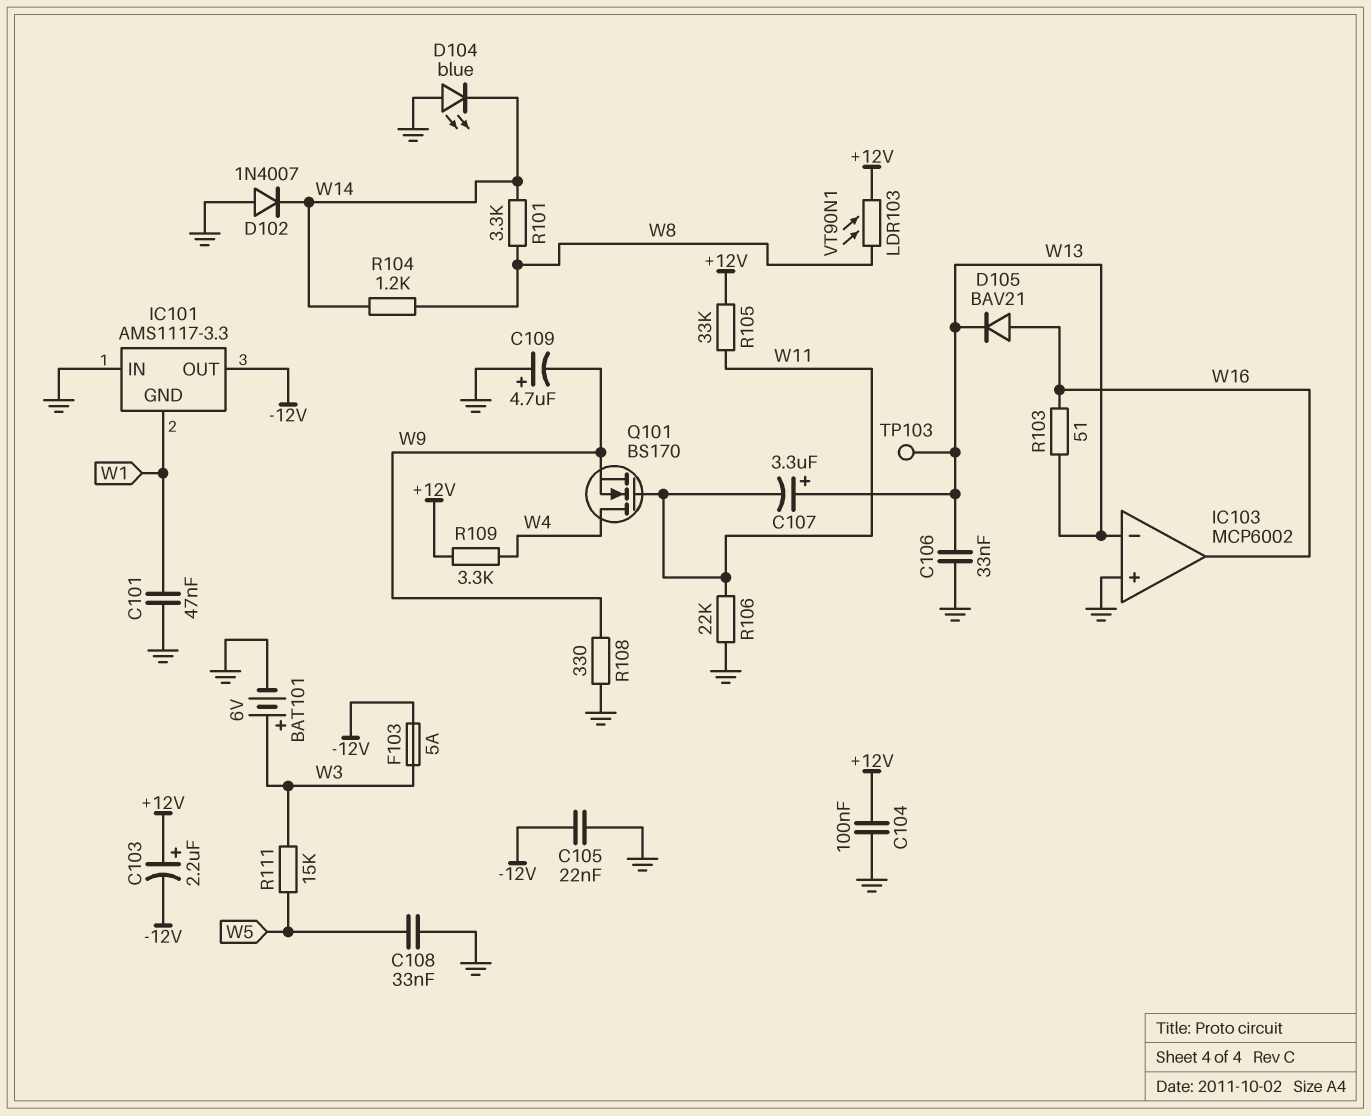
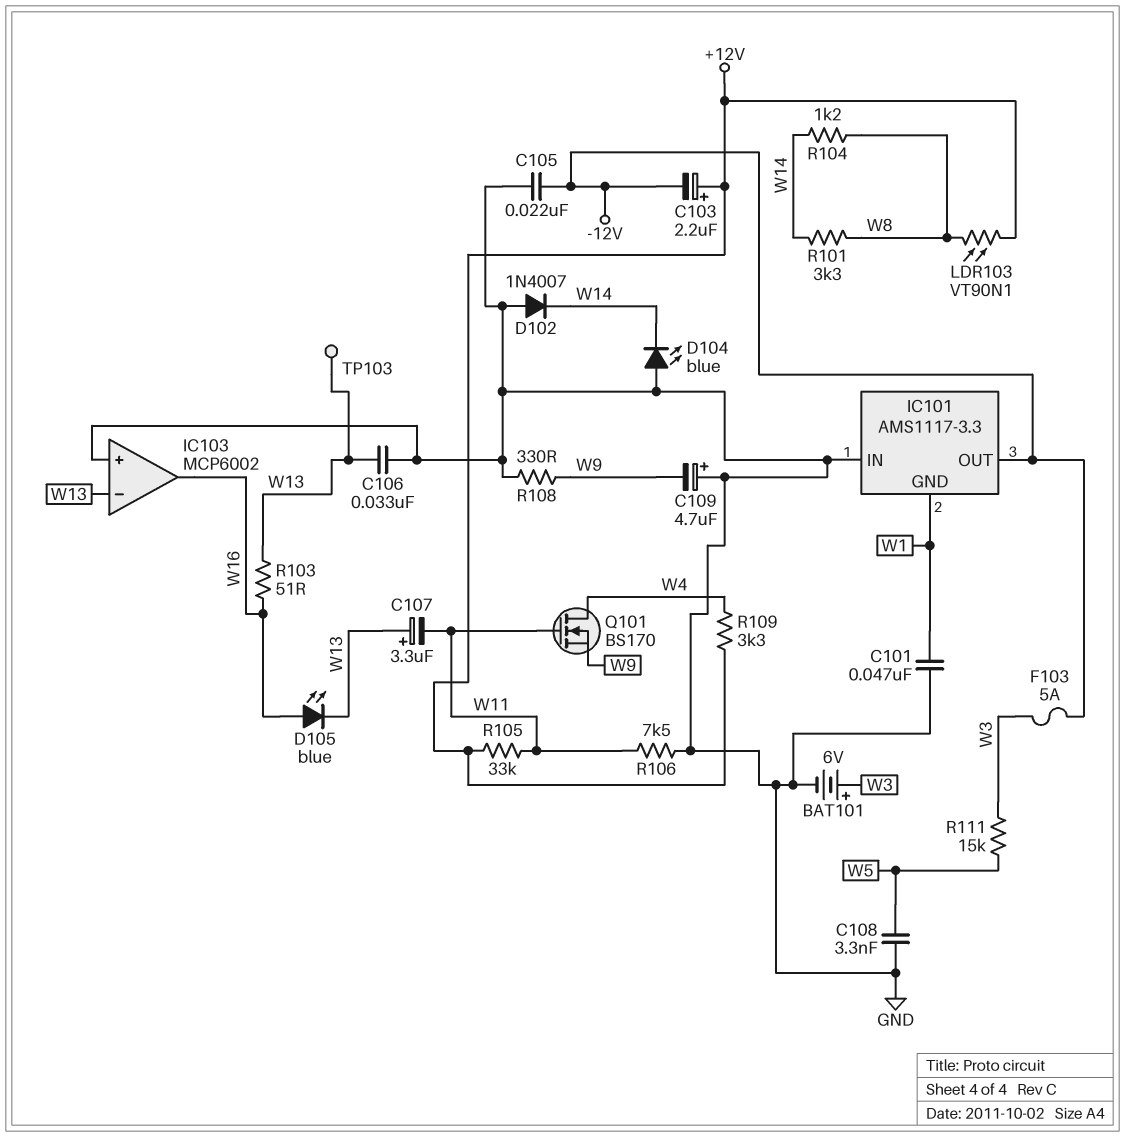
C104: 100nF (+12V, GND) -> none
C108: 33nF (GND, W5) -> 3.3nF (GND, W5)
D105: diode BAV21 (A W16, K W13) -> LED blue (A W16, K W13)
R106: 22k (GND, W11) -> 7.5k (GND, W11)

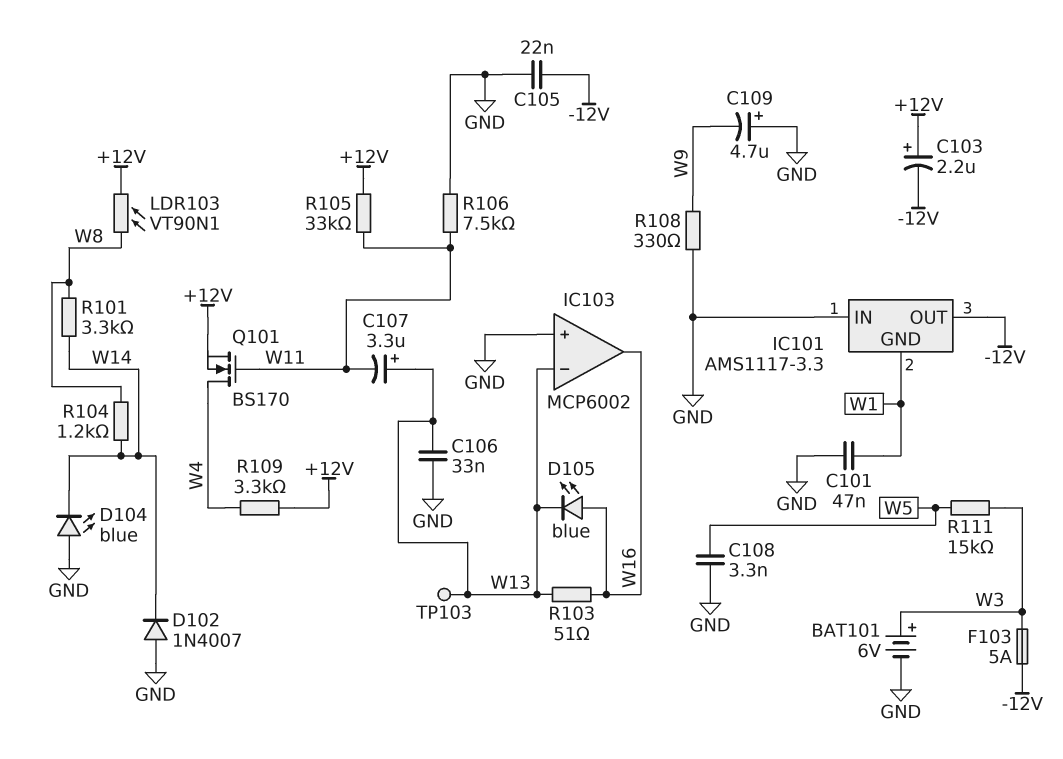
Q101: NMOS BS170 (G W11, D W4, S W9) -> NMOS BS170 (G W11, D W4, S +12V)

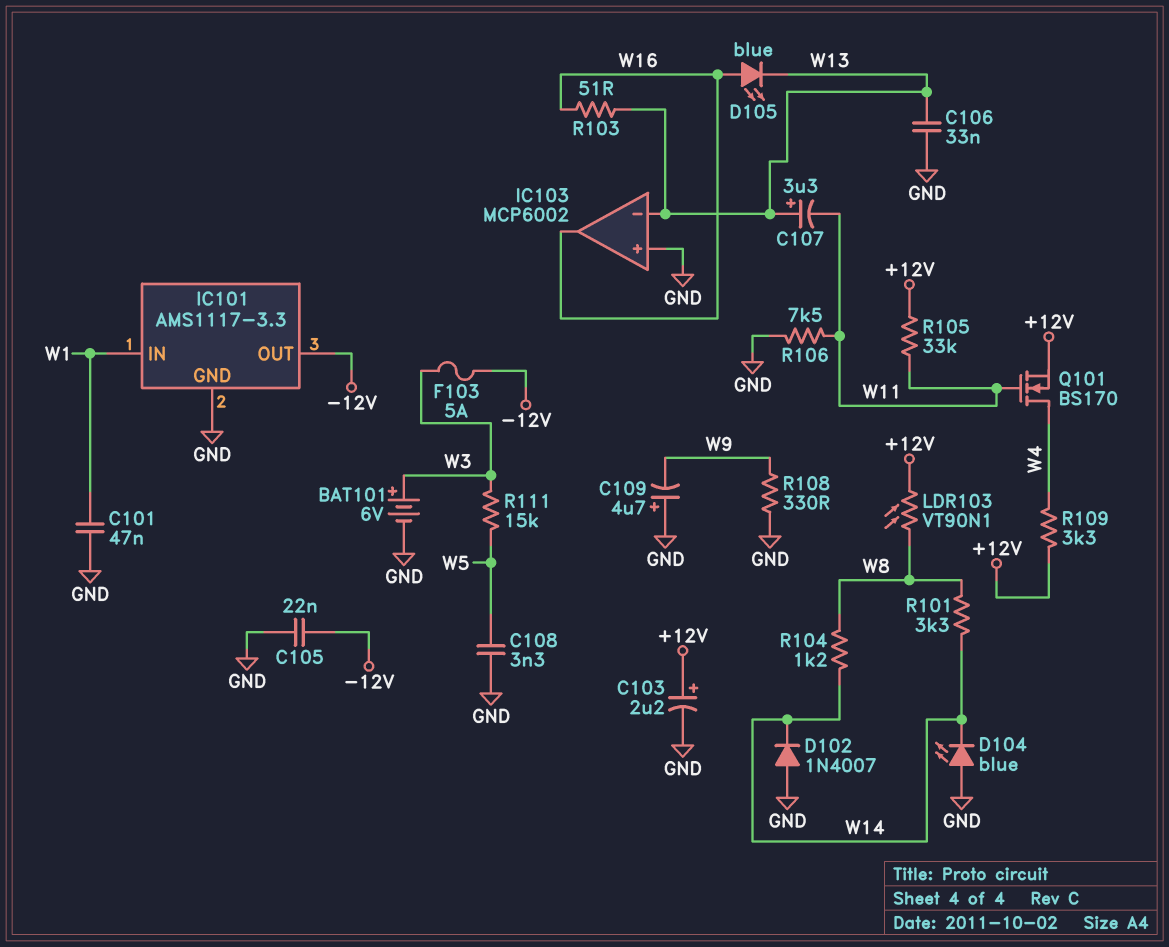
C103: 2.2uF (plus +12V, minus -12V) -> 2.2uF (plus +12V, minus GND)
IC101 pin GND: W1 -> GND
IC101 pin IN: GND -> W1
TP103: test point (W13) -> none

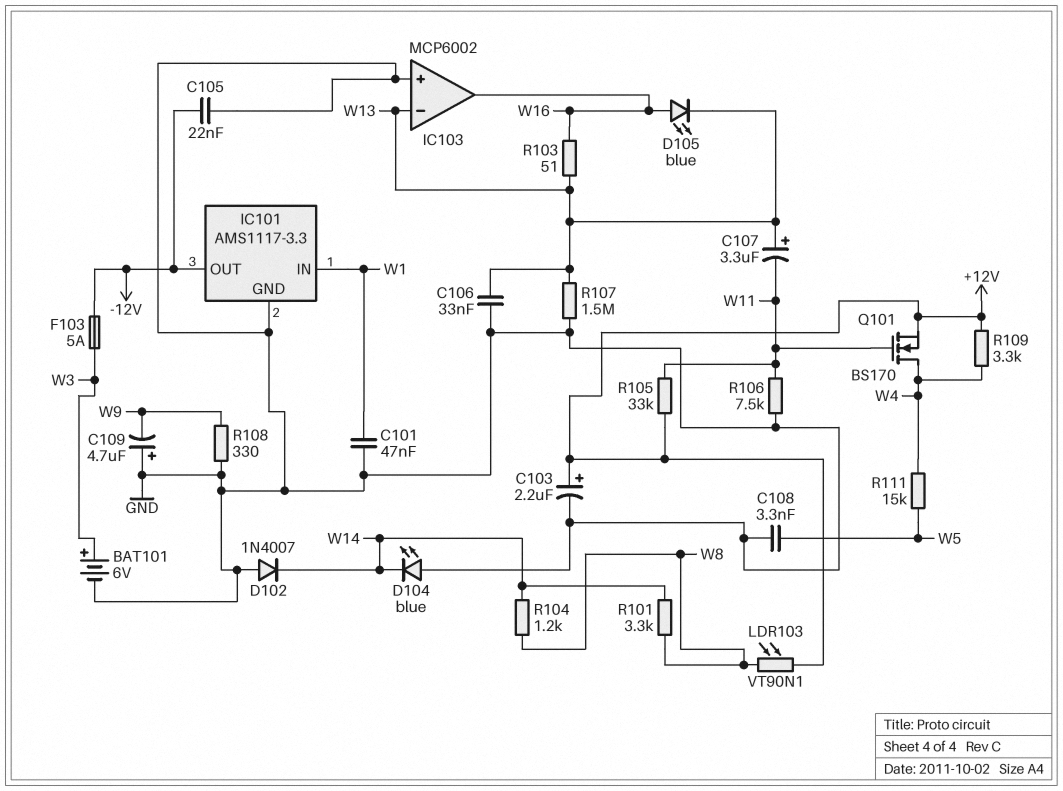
R107: none -> 1.5M (GND, W13)
R111: 15k (W3, W5) -> 15k (W4, W5)

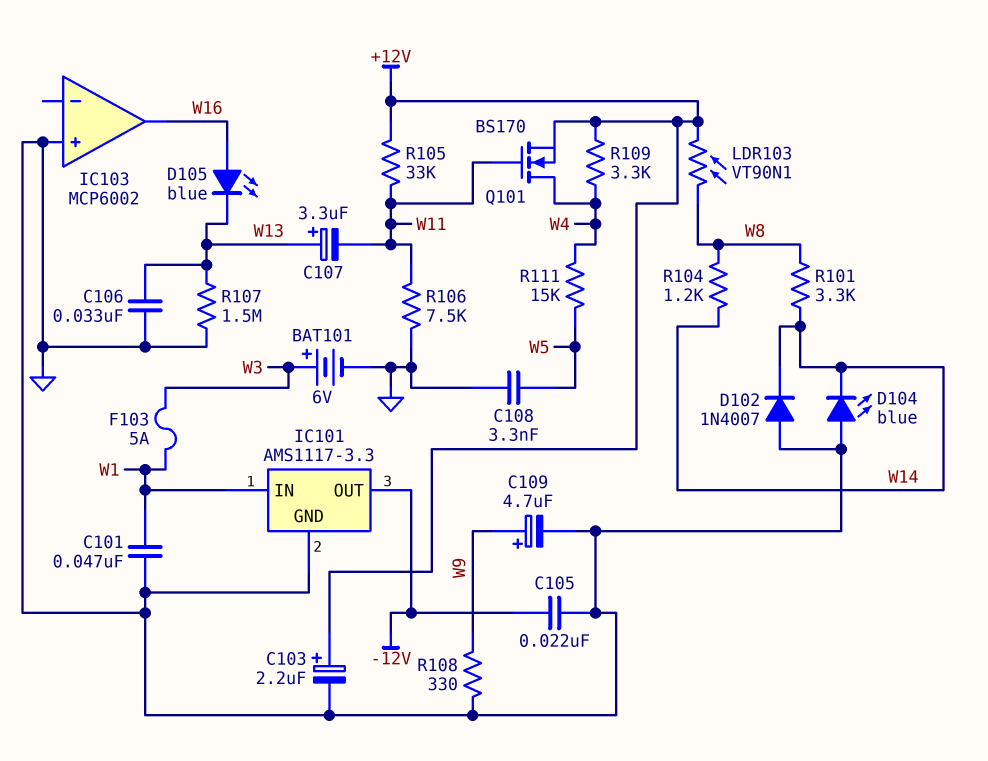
C109: 4.7uF (plus GND, minus W9) -> 4.7uF (plus W9, minus GND)
F103: 5A (-12V, W3) -> 5A (W1, W3)
IC103 pin in-: W13 -> none
R103: 51 (W13, W16) -> none

